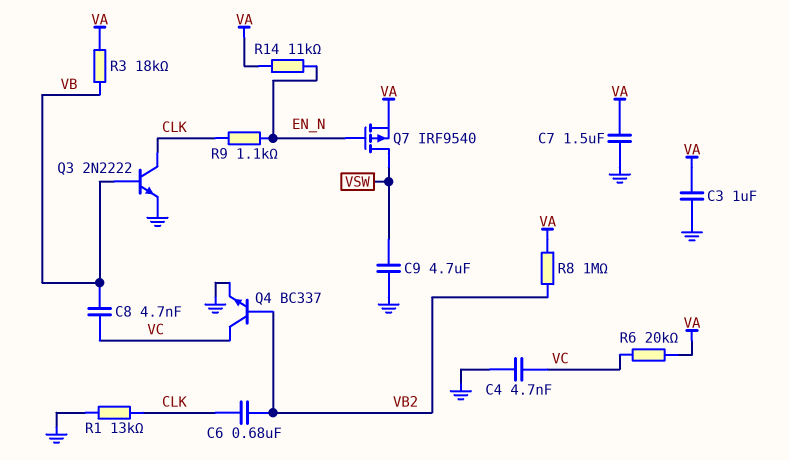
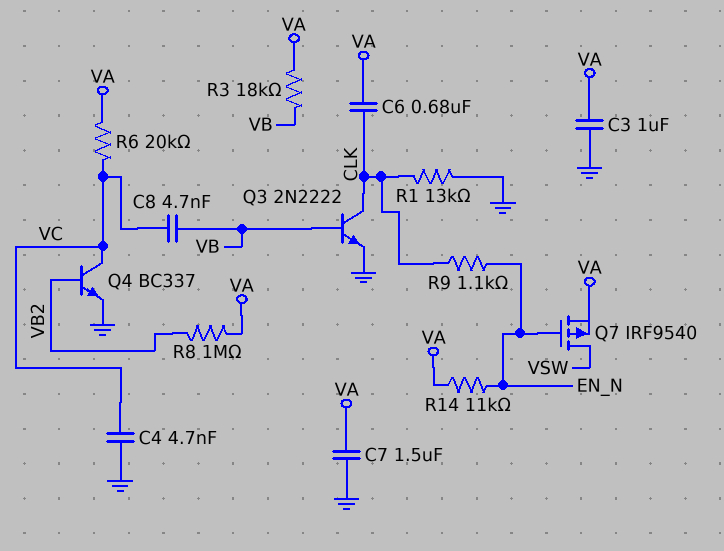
C6: 680nF (CLK, VB2) -> 680nF (CLK, VA)
C9: 4.7uF (GND, VSW) -> none

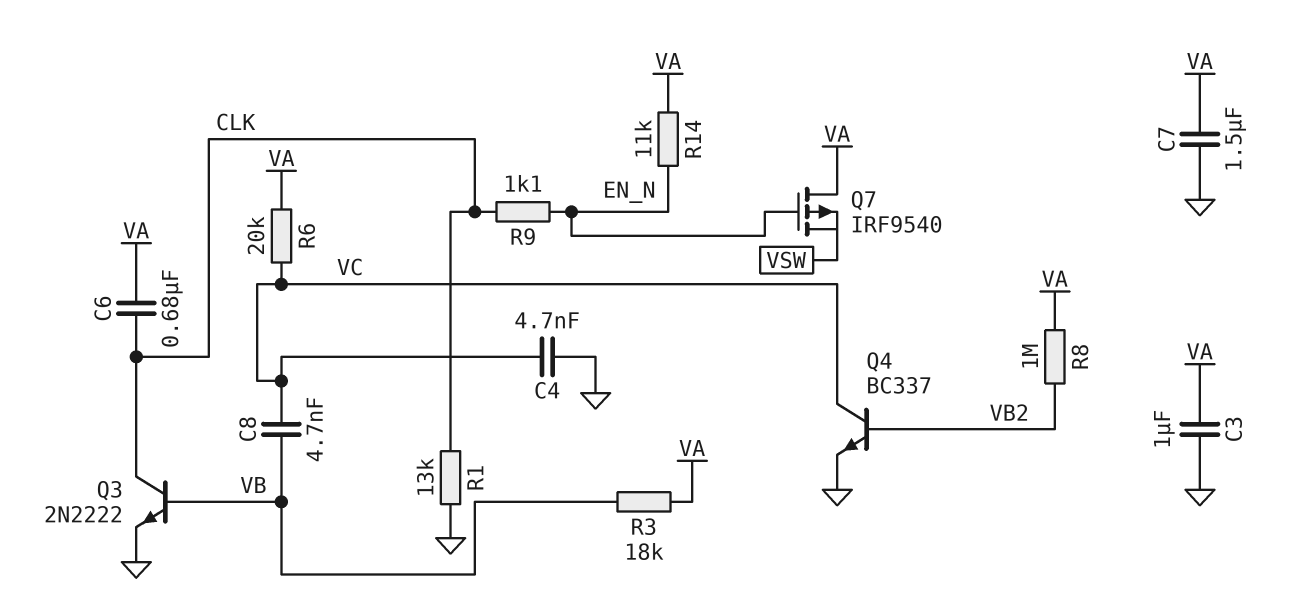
Q7: PMOS IRF9540 (G EN_N, D VSW, S VA) -> PMOS IRF9540 (G EN_N, D VA, S VSW)

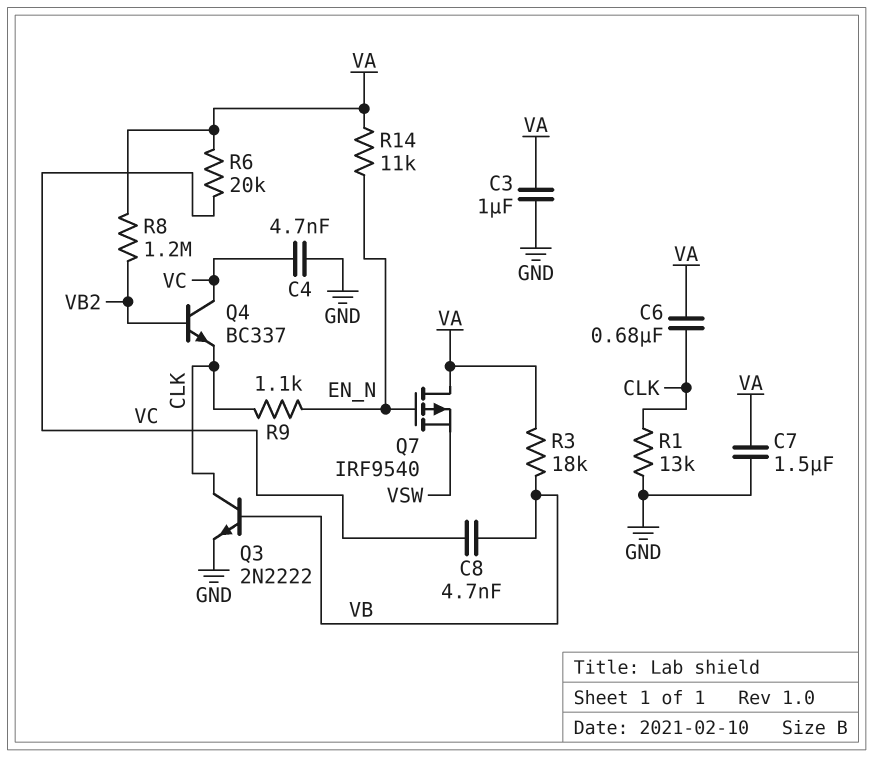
Q4: NPN BC337 (B VB2, C VC, E GND) -> NPN BC337 (B VB2, C VC, E CLK)
R8: 1M (VA, VB2) -> 1.2M (VA, VB2)

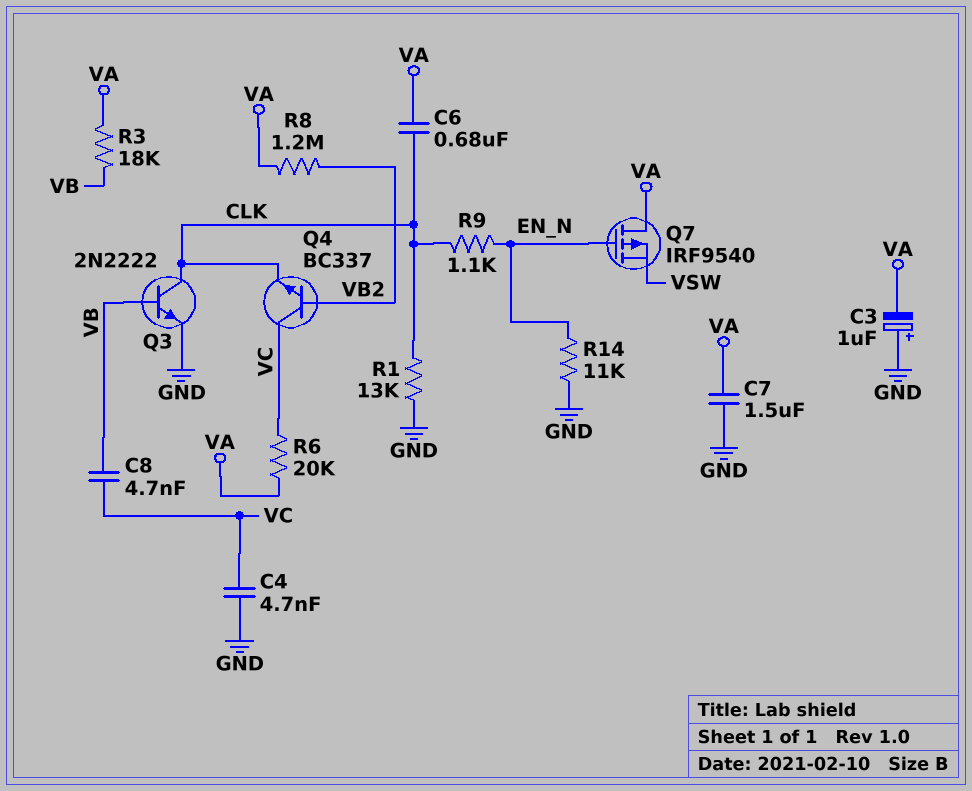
C3: 1uF (GND, VA) -> 1uF (plus GND, minus VA)
R14: 11k (EN_N, VA) -> 11k (EN_N, GND)

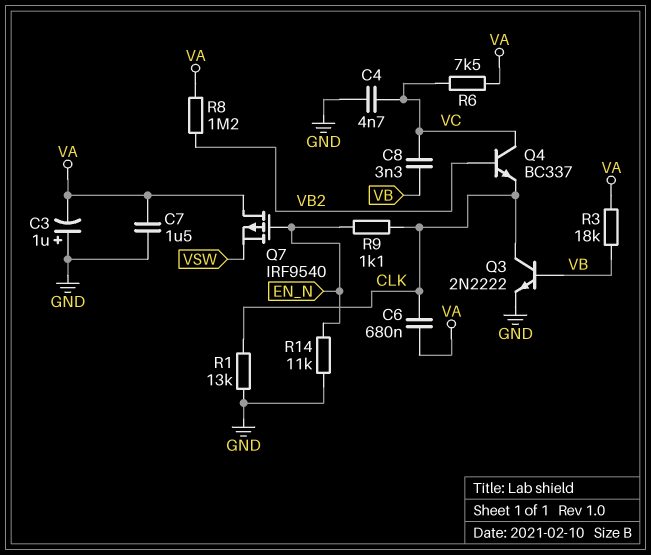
C8: 4.7nF (VB, VC) -> 3.3nF (VB, VC)
R6: 20k (VA, VC) -> 7.5k (VA, VC)

